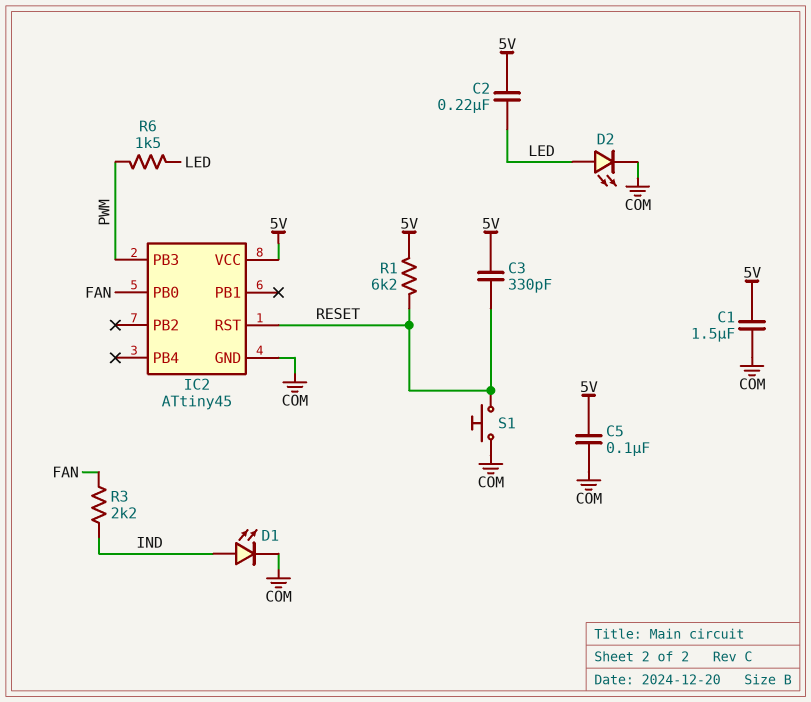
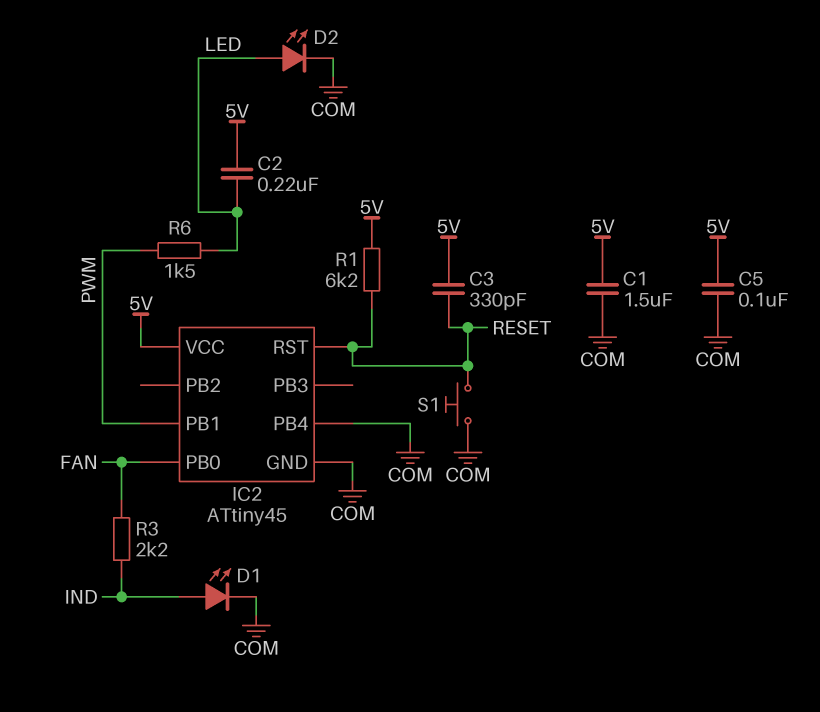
IC2 pin PB1: none -> PWM
IC2 pin PB3: PWM -> none
IC2 pin PB4: none -> COM

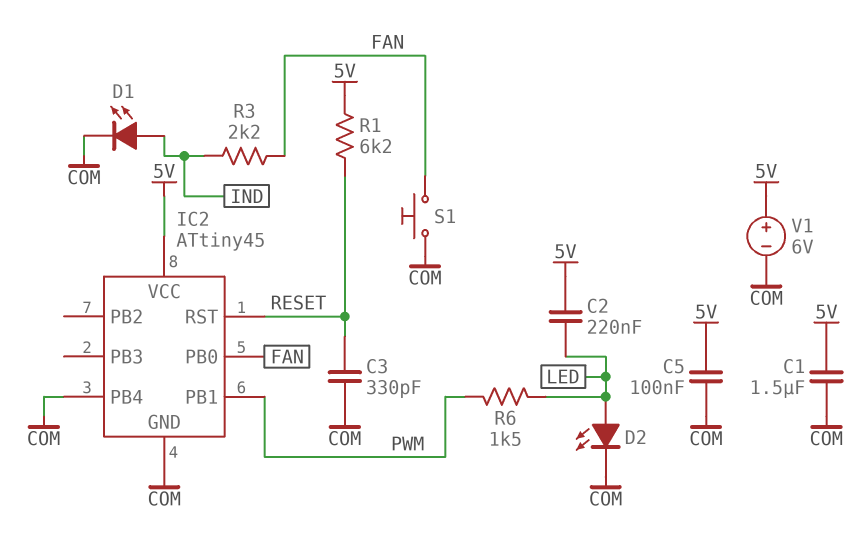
C3: 330pF (5V, RESET) -> 330pF (COM, RESET)
S1: button (COM, RESET) -> button (COM, FAN)
V1: none -> 6V (plus 5V, minus COM)

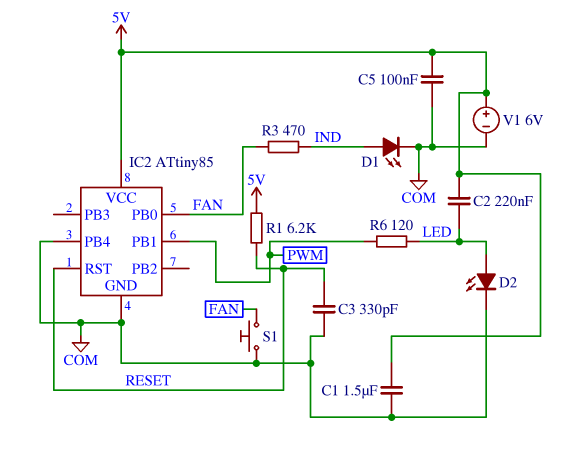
IC2: ATtiny45 -> ATtiny85
R3: 2.2k (FAN, IND) -> 470 (FAN, IND)
R6: 1.5k (LED, PWM) -> 120 (LED, PWM)

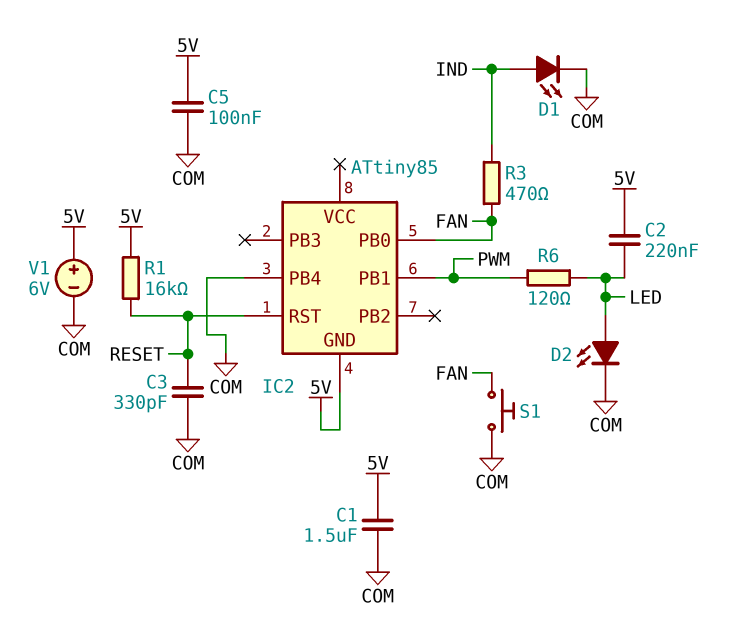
IC2 pin GND: COM -> 5V
IC2 pin VCC: 5V -> none
R1: 6.2k (5V, RESET) -> 16k (5V, RESET)

